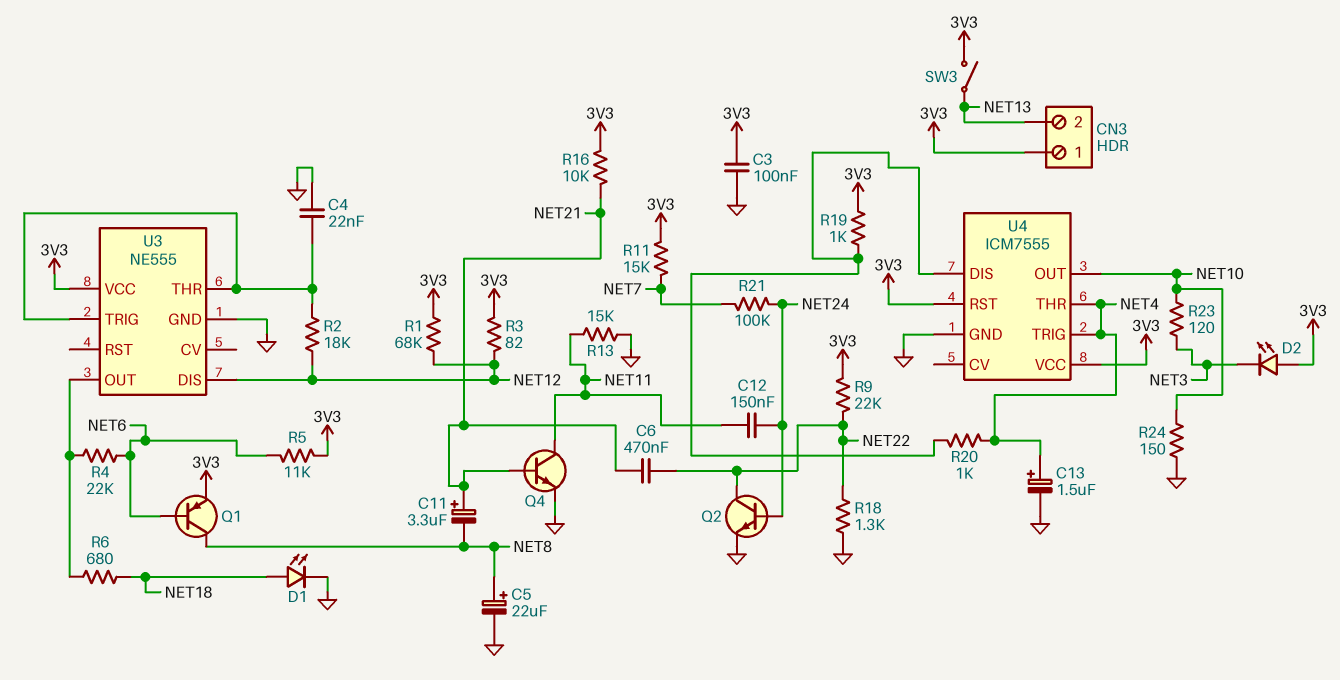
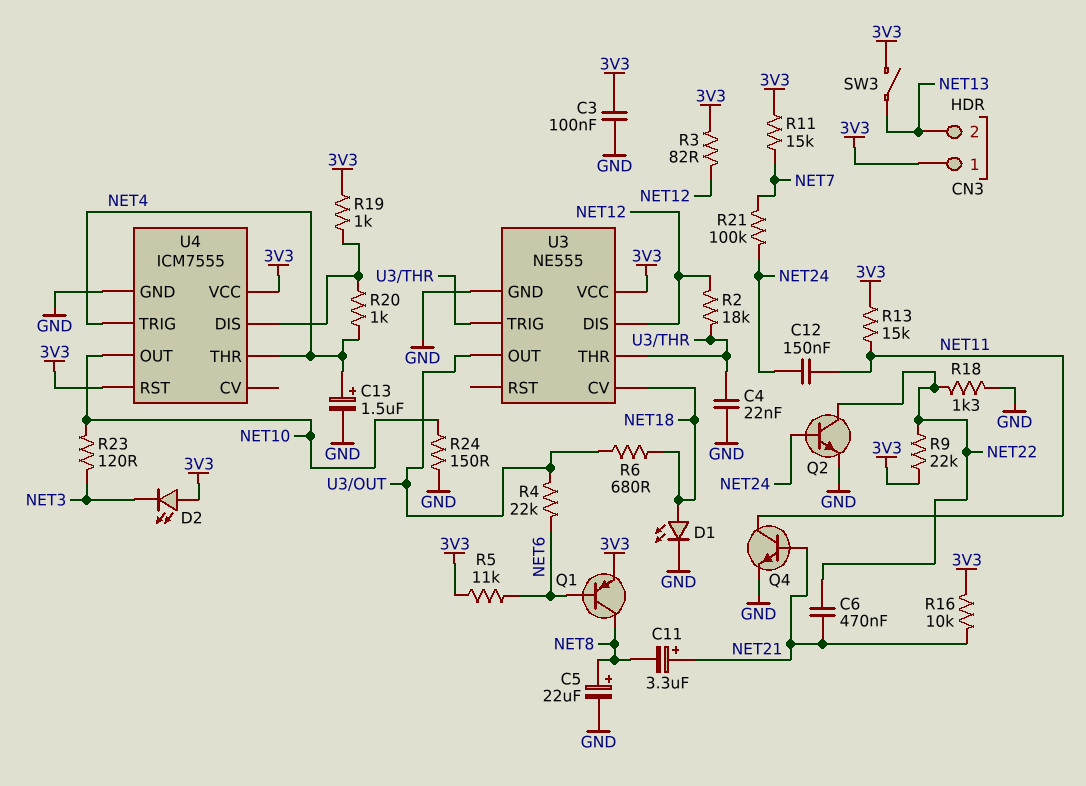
R1: 68k (3V3, NET12) -> none
R13: 15k (GND, NET11) -> 15k (3V3, NET11)
U3 pin CV: none -> NET18

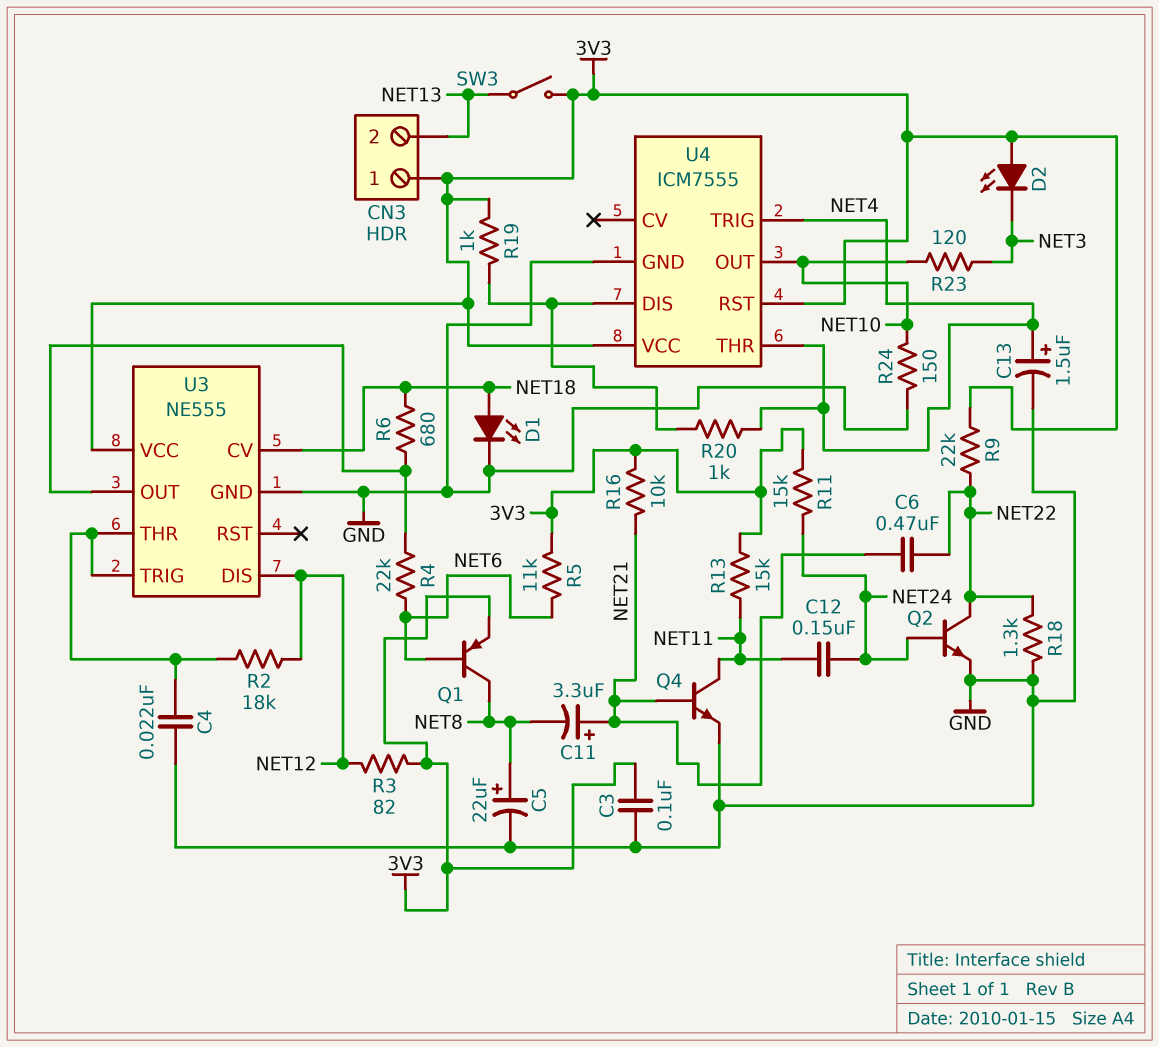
R11: 15k (3V3, NET7) -> 15k (3V3, NET24)
R21: 100k (NET7, NET24) -> none

